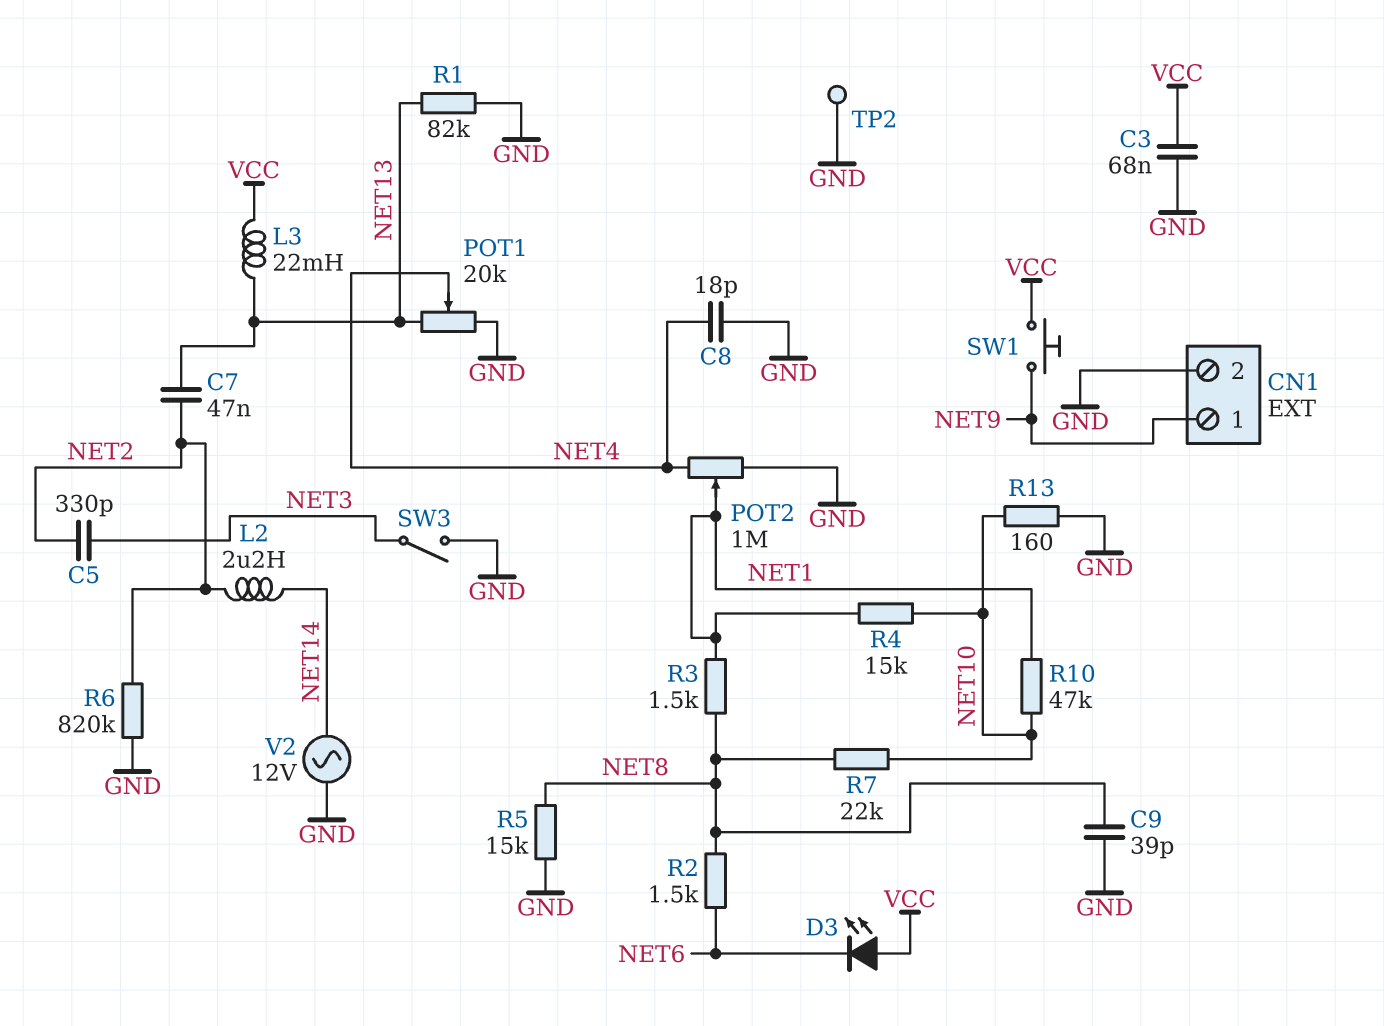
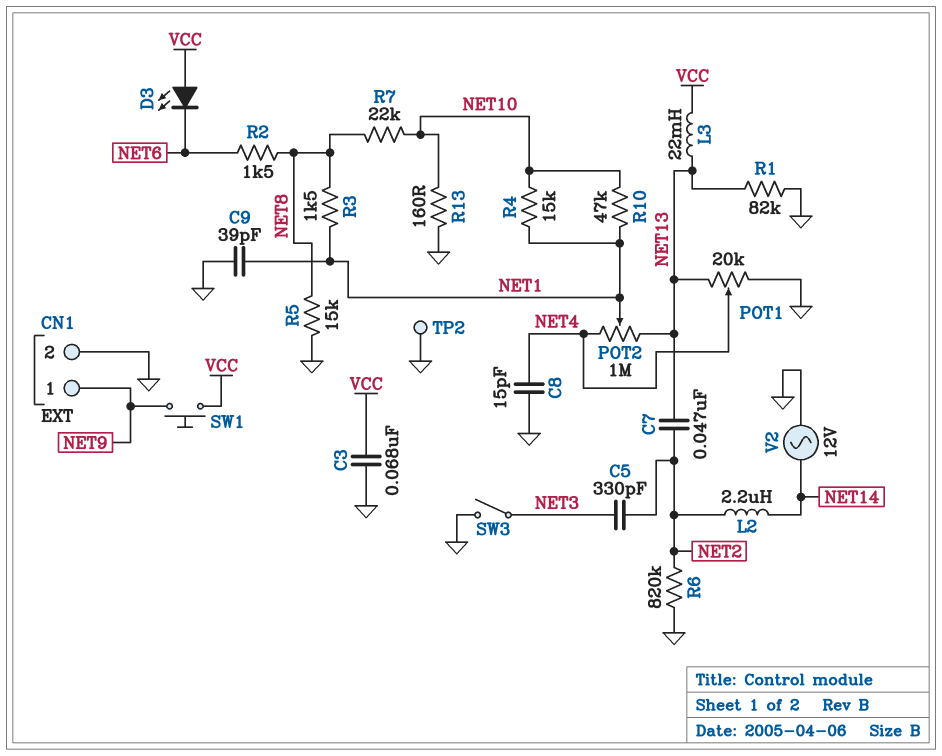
C8: 18pF (GND, NET4) -> 15pF (GND, NET4)
C9: 39pF (GND, NET8) -> 39pF (GND, NET1)
POT2: 1M (GND, NET4, wiper NET1) -> 1M (NET4, NET13, wiper NET1)

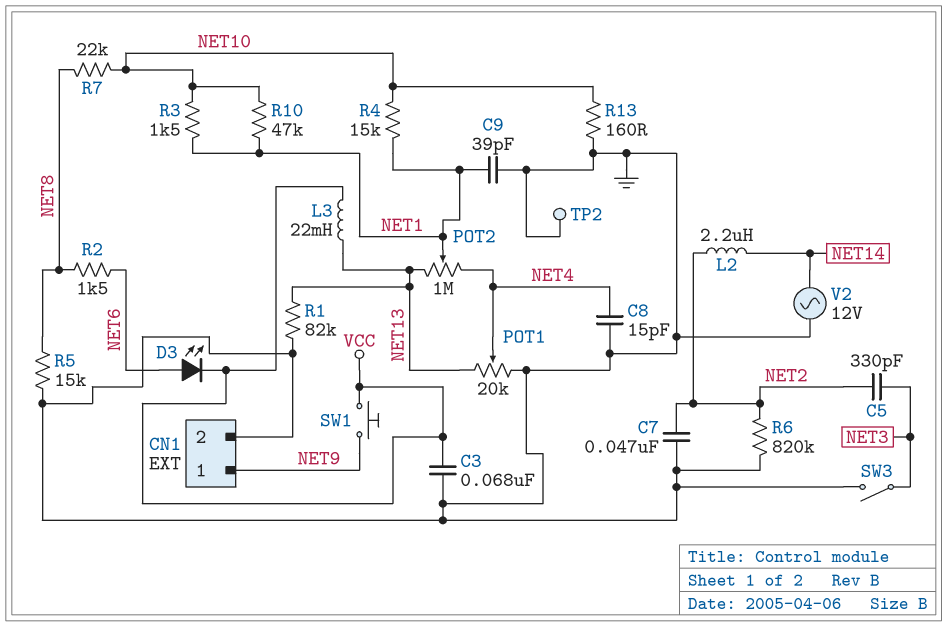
C7: 47nF (NET2, NET13) -> 47nF (GND, NET2)
D3: LED (A VCC, K NET6) -> LED (A NET6, K VCC)
R3: 1.5k (NET1, NET8) -> 1.5k (NET1, NET10)

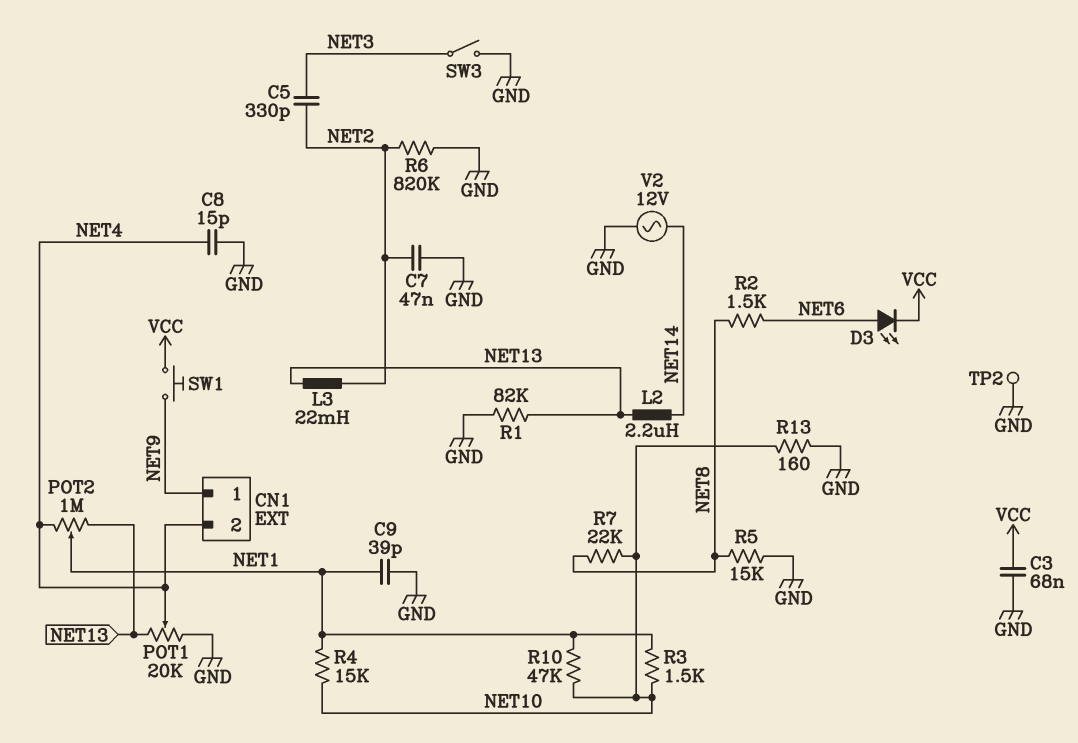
CN1 pin 2: GND -> NET4
L2: 2.2uH (NET2, NET14) -> 2.2uH (NET13, NET14)
L3: 22mH (NET13, VCC) -> 22mH (NET2, NET13)

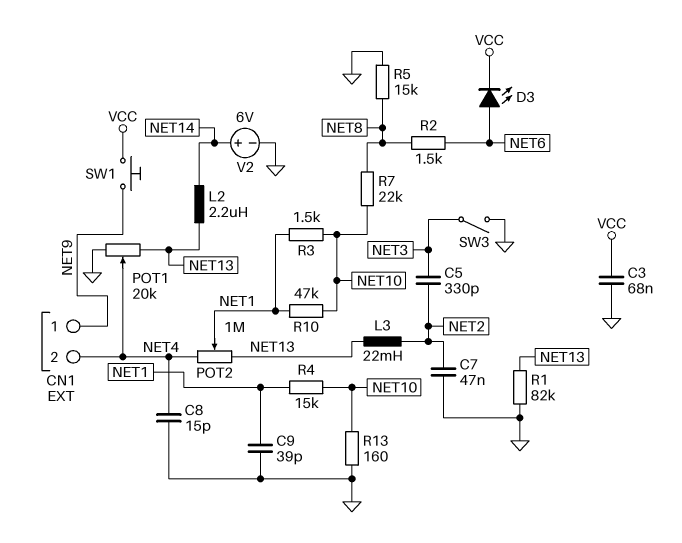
R6: 820k (GND, NET2) -> none
TP2: test point (GND) -> none
V2: AC 12V (GND, NET14) -> 6V (plus NET14, minus GND)

